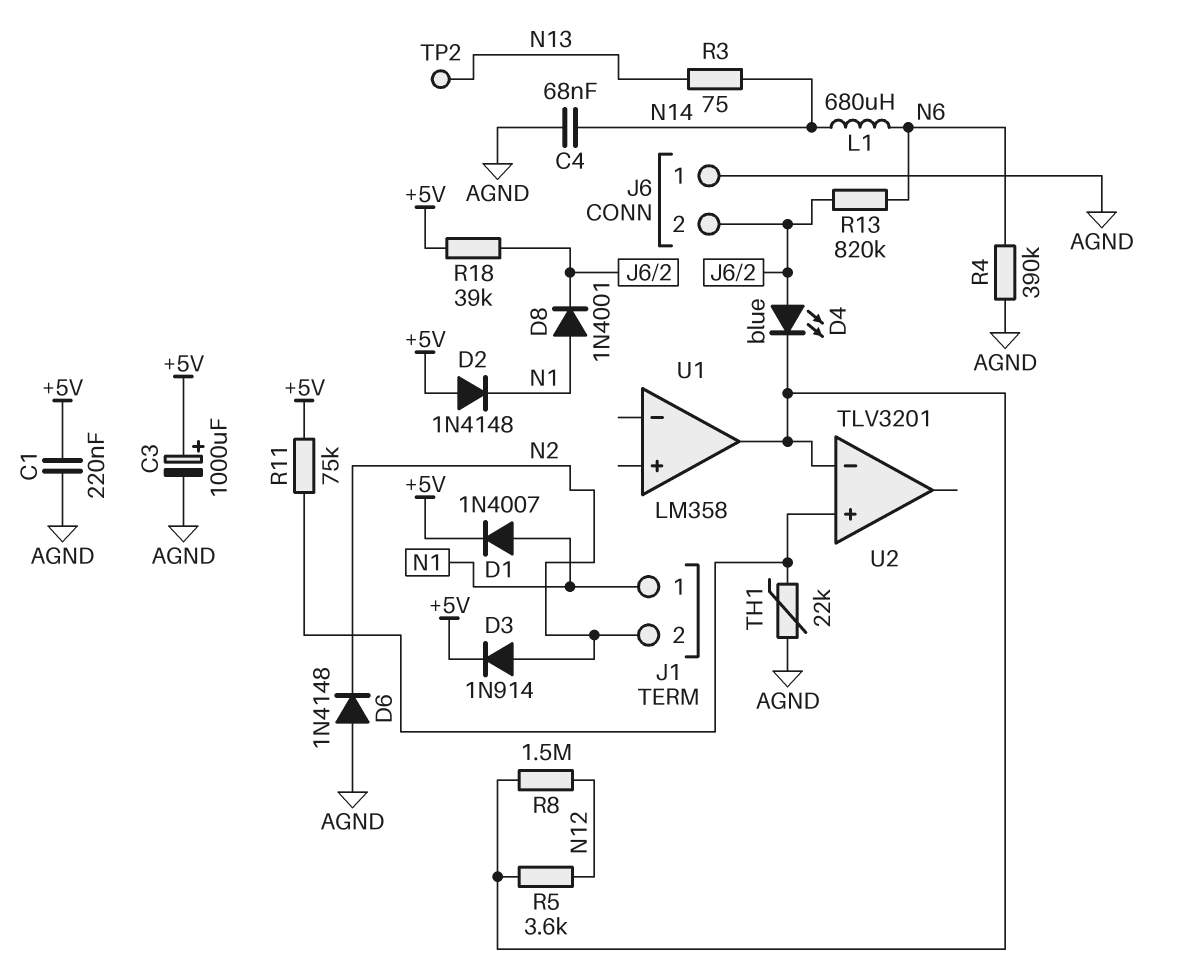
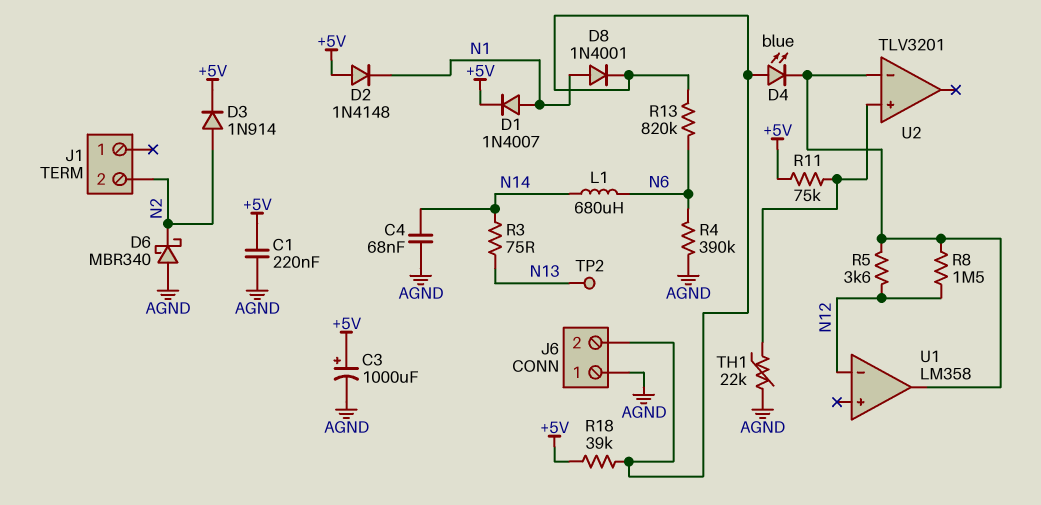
D6: diode 1N4148 (A AGND, K N2) -> schottky MBR340 (A AGND, K N2)
J1 pin 1: N1 -> none
U1 pin in-: none -> N12

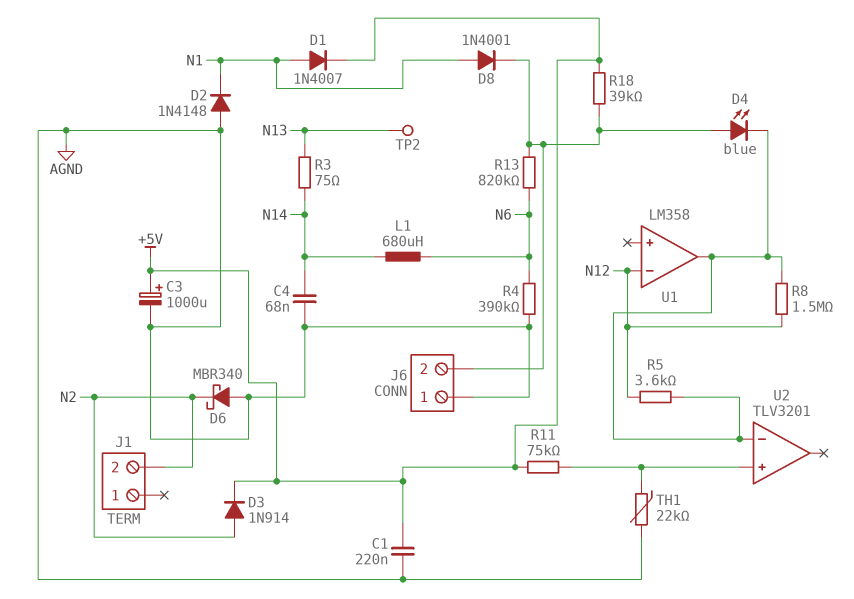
D2: diode 1N4148 (A +5V, K N1) -> diode 1N4148 (A AGND, K N1)

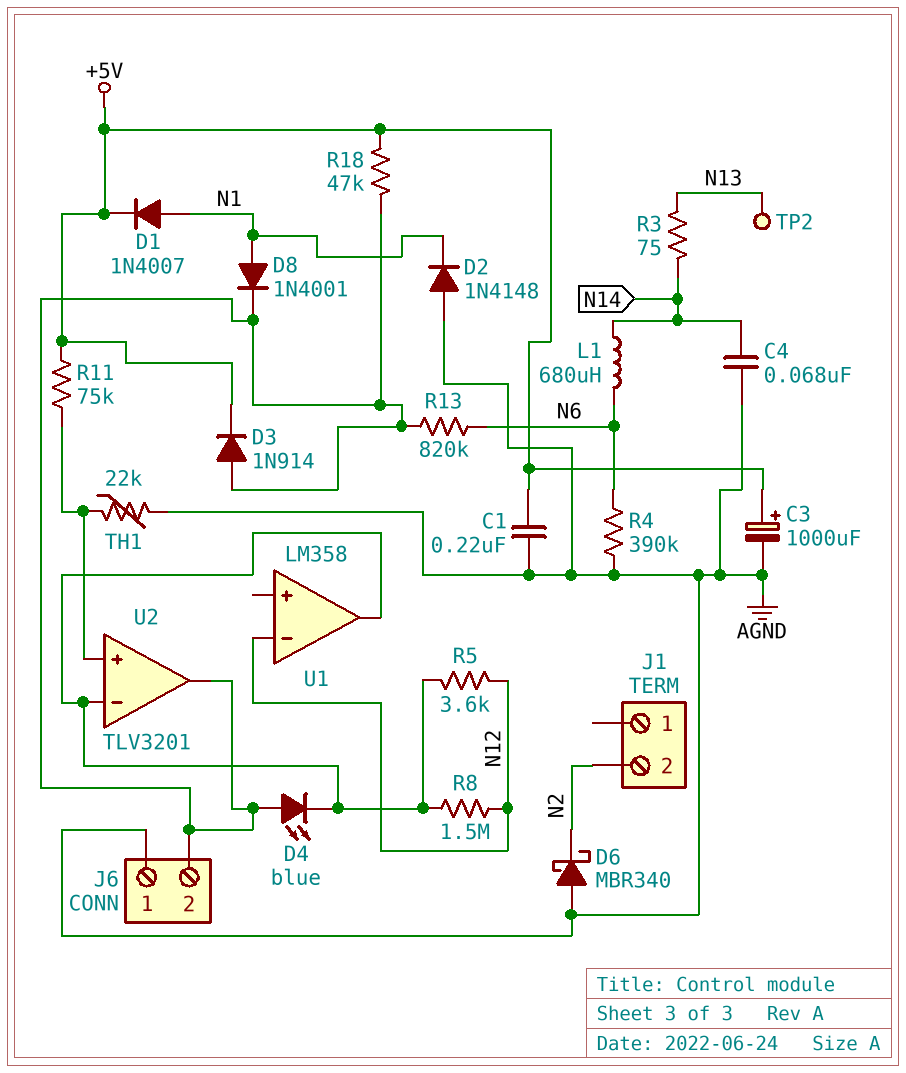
D3: diode 1N914 (A N2, K +5V) -> diode 1N914 (A J6/2, K +5V)
R18: 39k (+5V, J6/2) -> 47k (+5V, J6/2)
U2 pin out: none -> J6/2

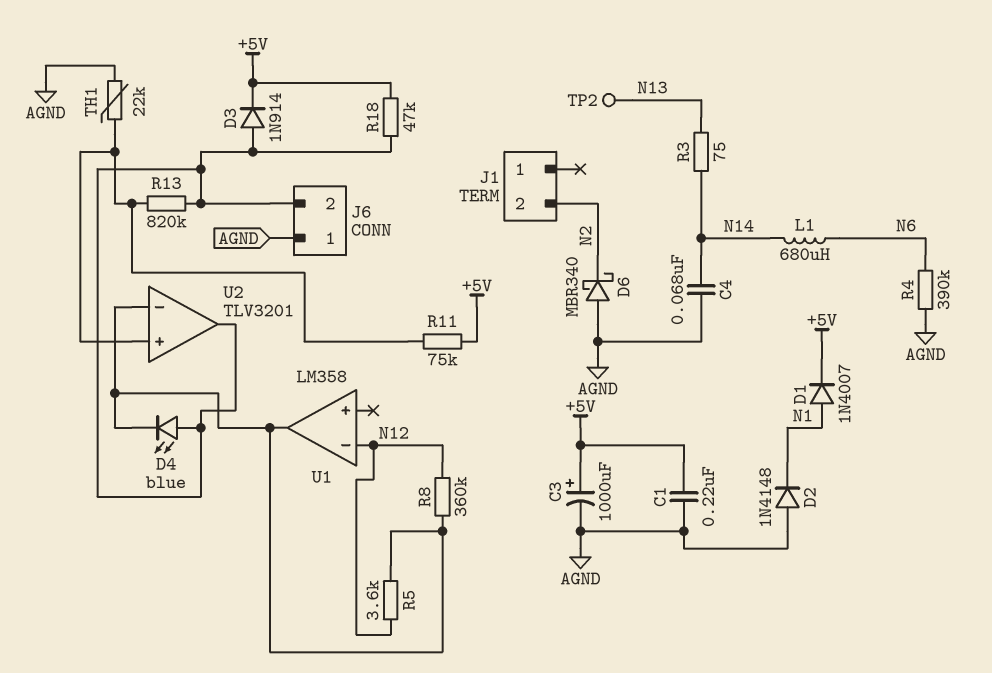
D8: diode 1N4001 (A N1, K J6/2) -> none
R8: 1.5M (N12, U1/out) -> 360k (N12, U1/out)
R13: 820k (J6/2, N6) -> 820k (J6/2, U2/in+)

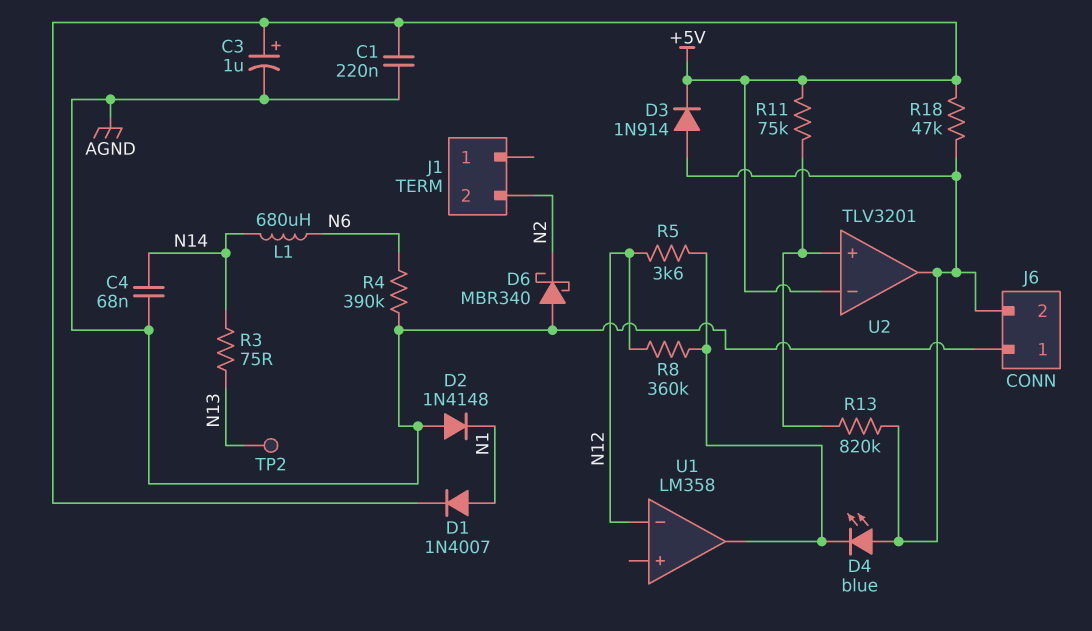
C3: 1000uF (plus +5V, minus AGND) -> 1uF (plus +5V, minus AGND)
TH1: 22k (AGND, U2/in+) -> none
U2 pin in-: U1/out -> +5V

